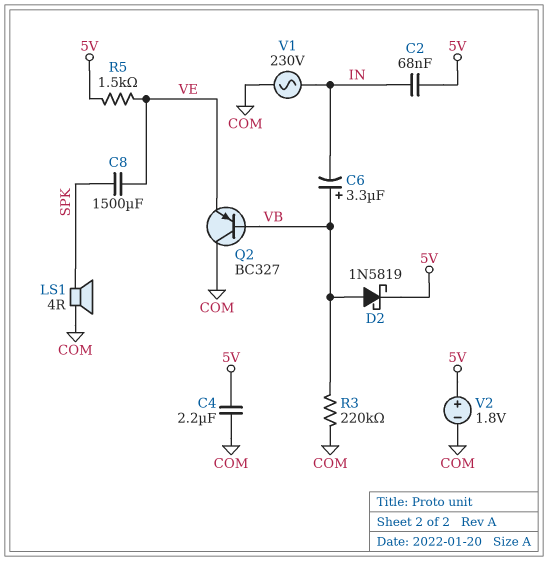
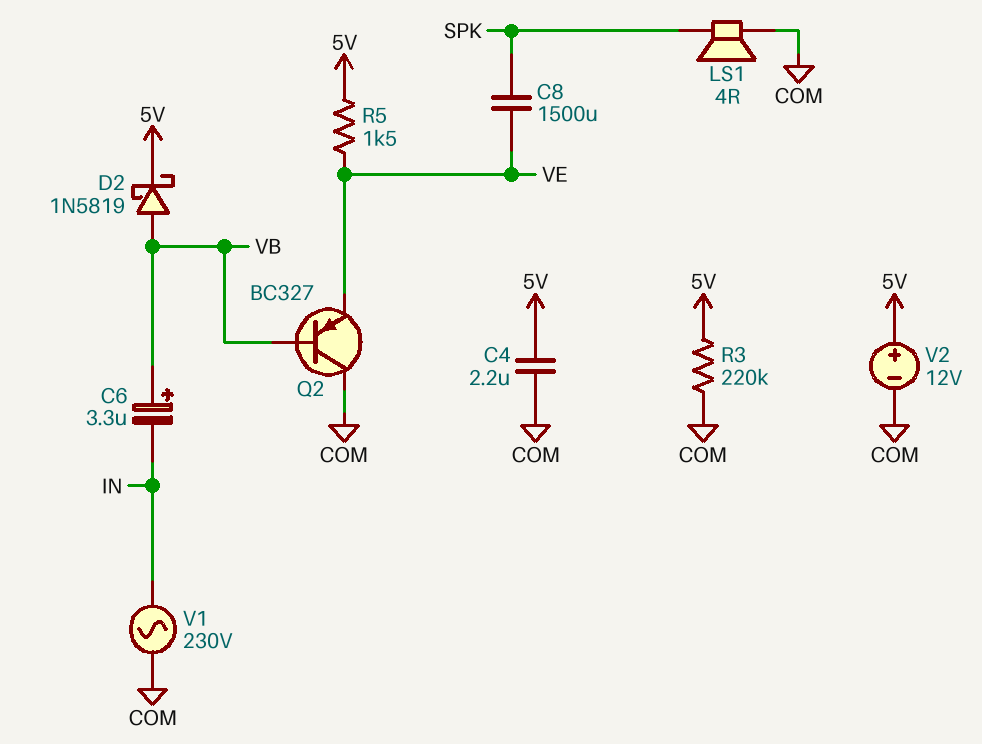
C2: 68nF (5V, IN) -> none
R3: 220k (COM, VB) -> 220k (5V, COM)
V2: 1.8V (plus 5V, minus COM) -> 12V (plus 5V, minus COM)

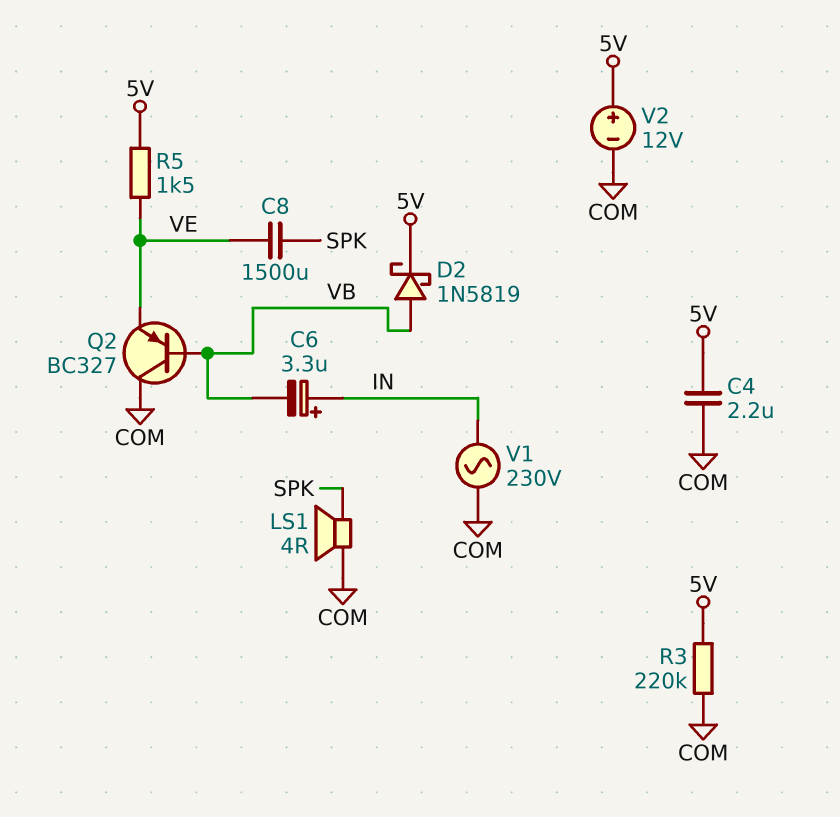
C6: 3.3uF (plus VB, minus IN) -> 3.3uF (plus IN, minus VB)

